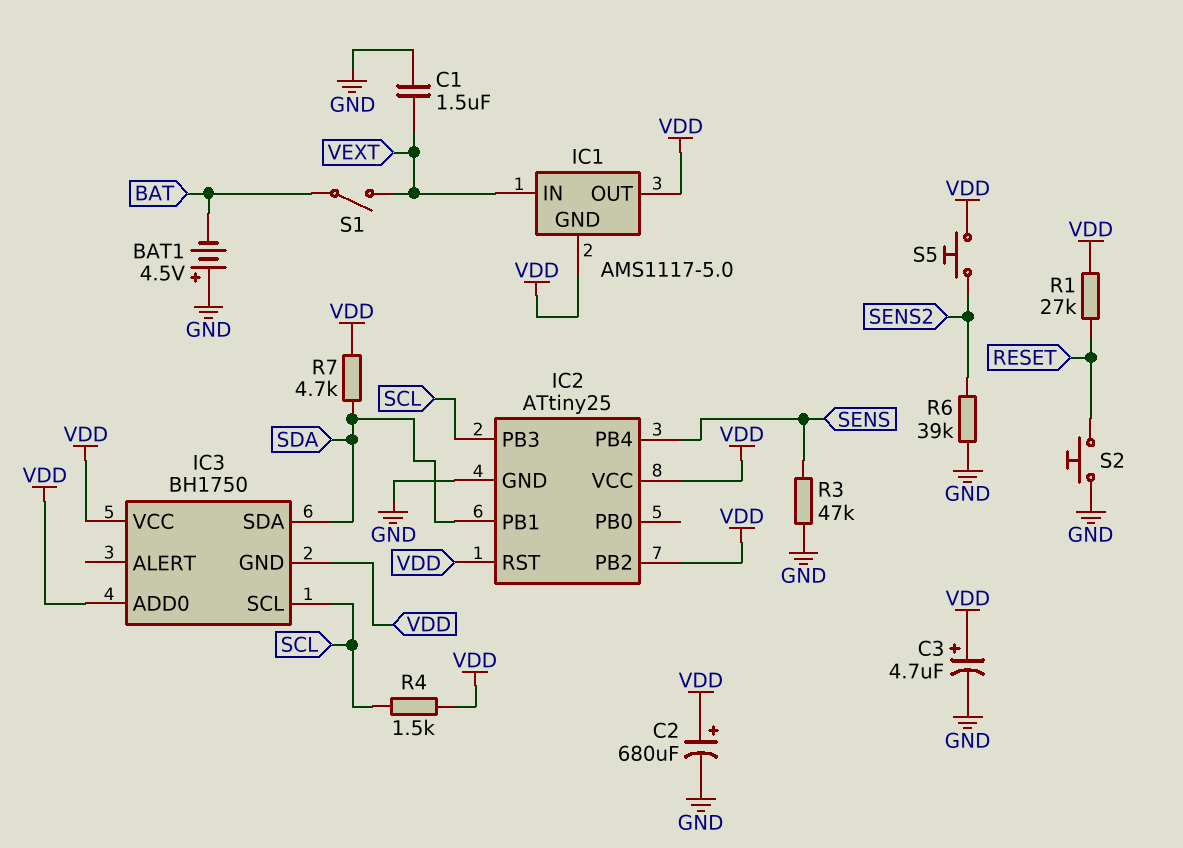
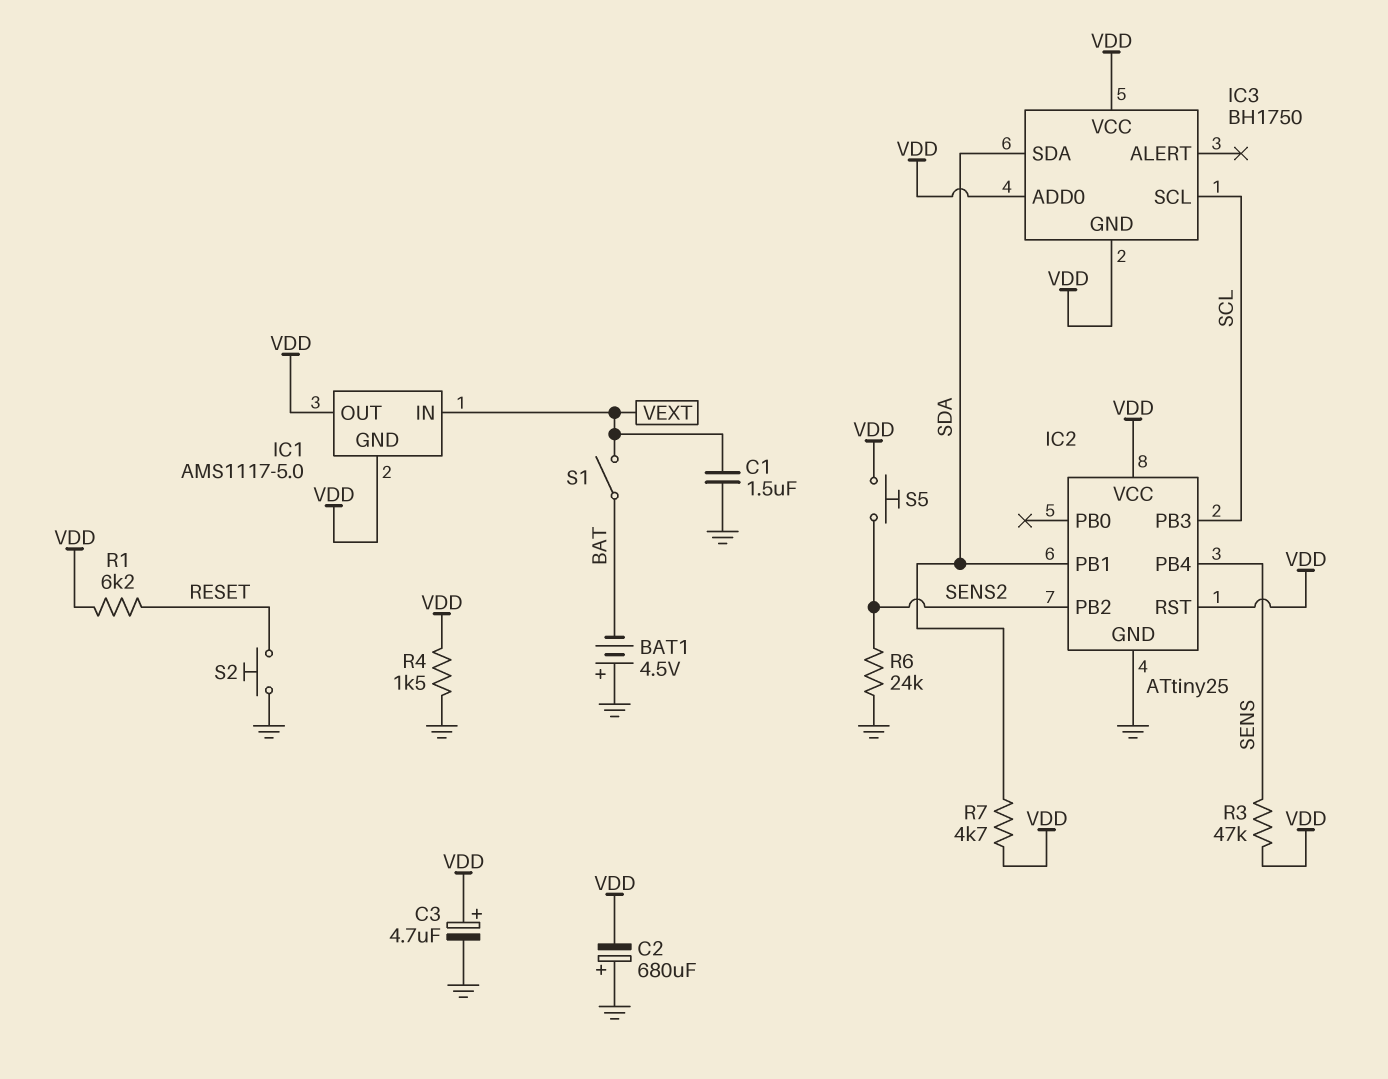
C2: 680uF (plus VDD, minus GND) -> 680uF (plus GND, minus VDD)
IC2 pin PB2: VDD -> SENS2
R1: 27k (RESET, VDD) -> 6.2k (RESET, VDD)
R3: 47k (GND, SENS) -> 47k (SENS, VDD)
R4: 1.5k (SCL, VDD) -> 1.5k (GND, VDD)
R6: 39k (GND, SENS2) -> 24k (GND, SENS2)

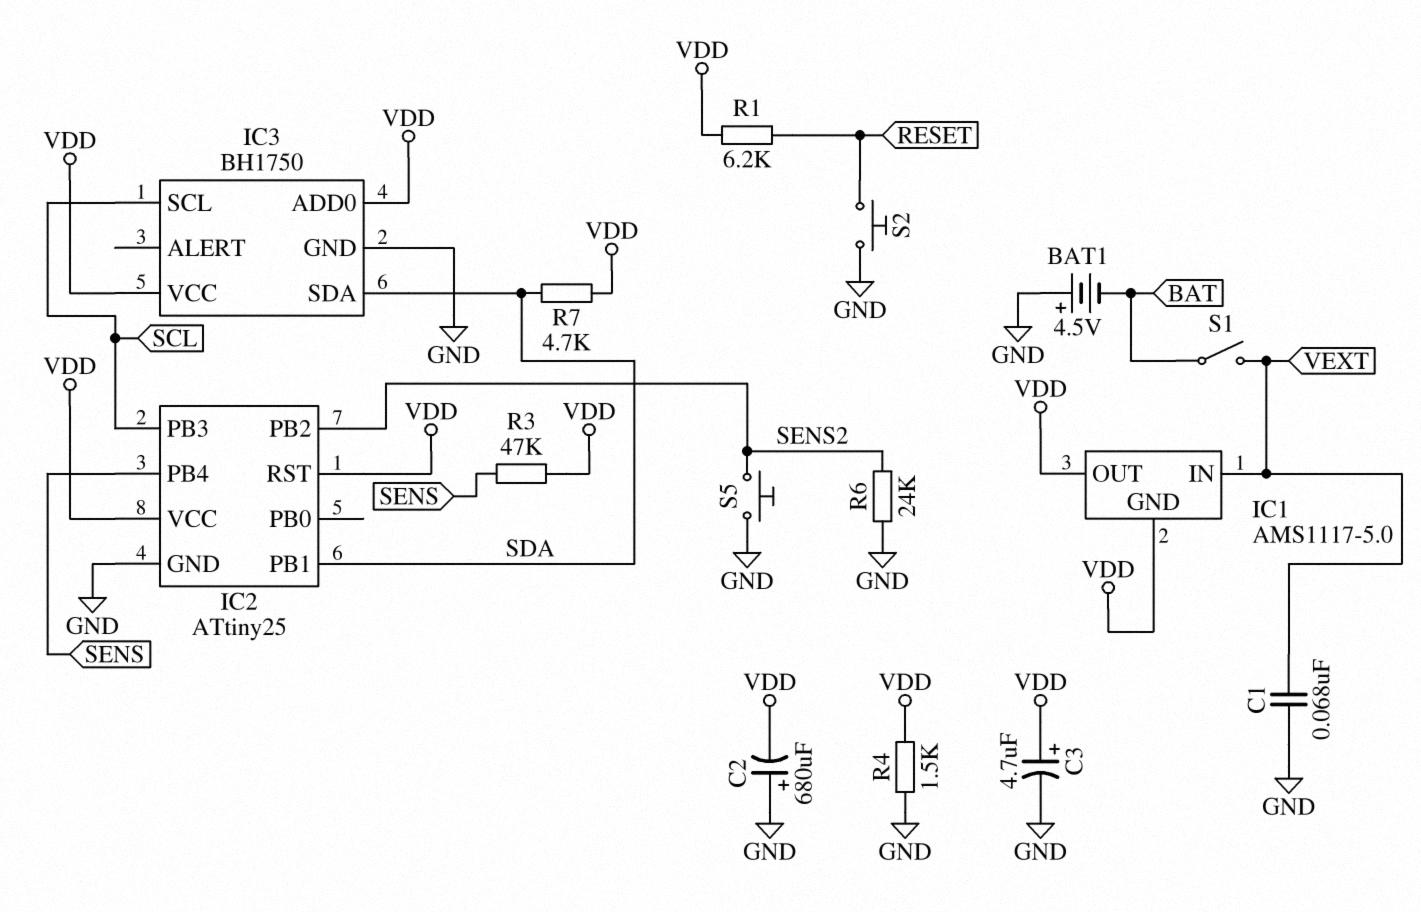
C1: 1.5uF (GND, VEXT) -> 68nF (GND, VEXT)
IC3 pin GND: VDD -> GND
S5: button (SENS2, VDD) -> button (GND, SENS2)

